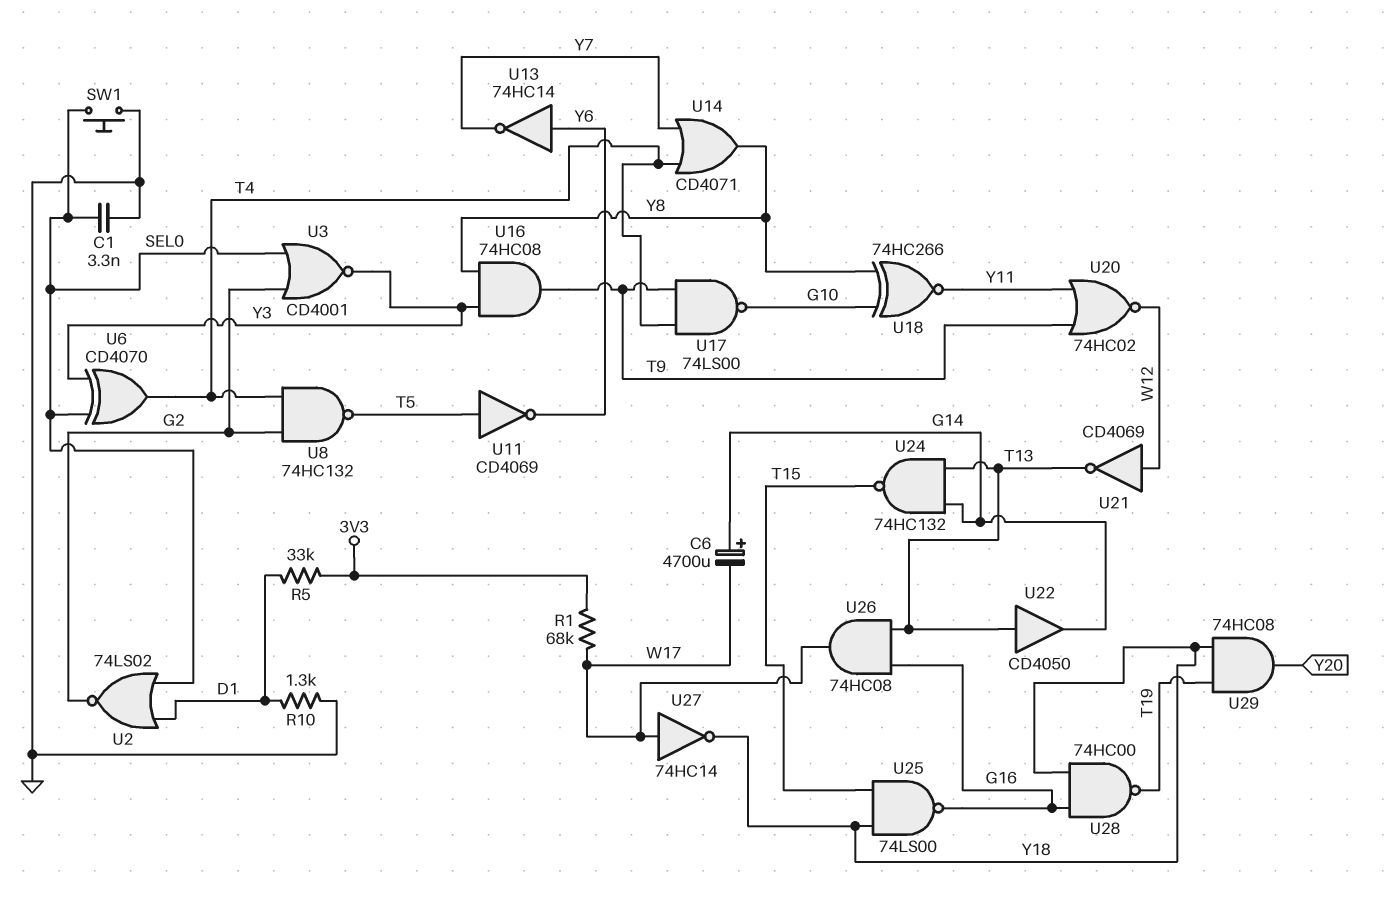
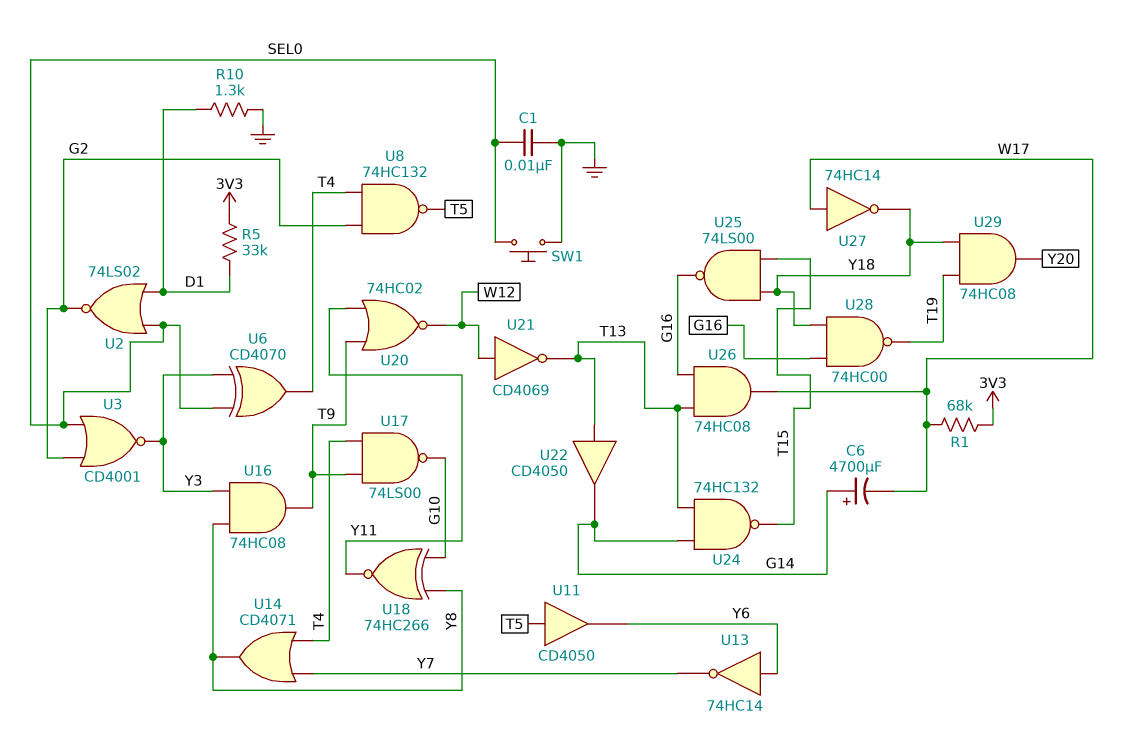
C1: 3.3nF (GND, SEL0) -> 10nF (GND, SEL0)
U11: NOT CD4069 (in T5, out Y6) -> buffer CD4050 (in T5, out Y6)

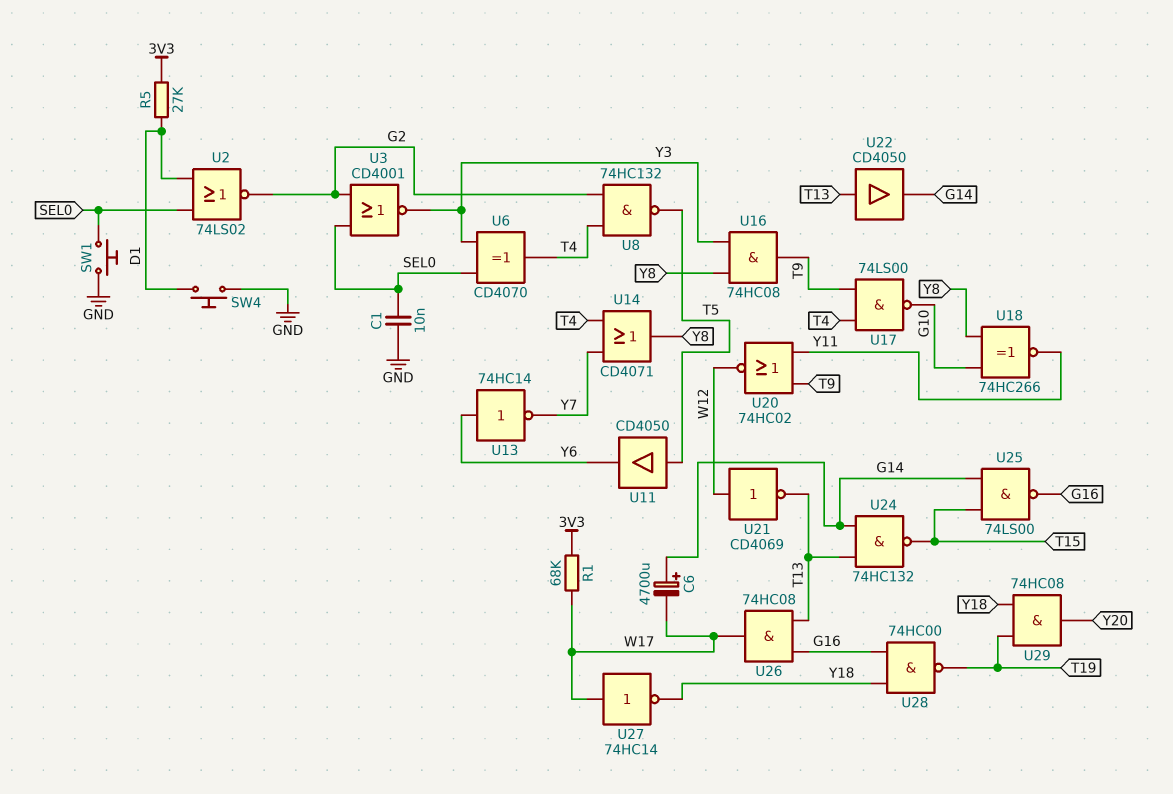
R5: 33k (3V3, D1) -> 27k (3V3, D1)
R10: 1.3k (D1, GND) -> none
SW4: none -> button (D1, GND)
U25: NAND 74LS00 (in T15, in Y18, out G16) -> NAND 74LS00 (in G14, in T15, out G16)

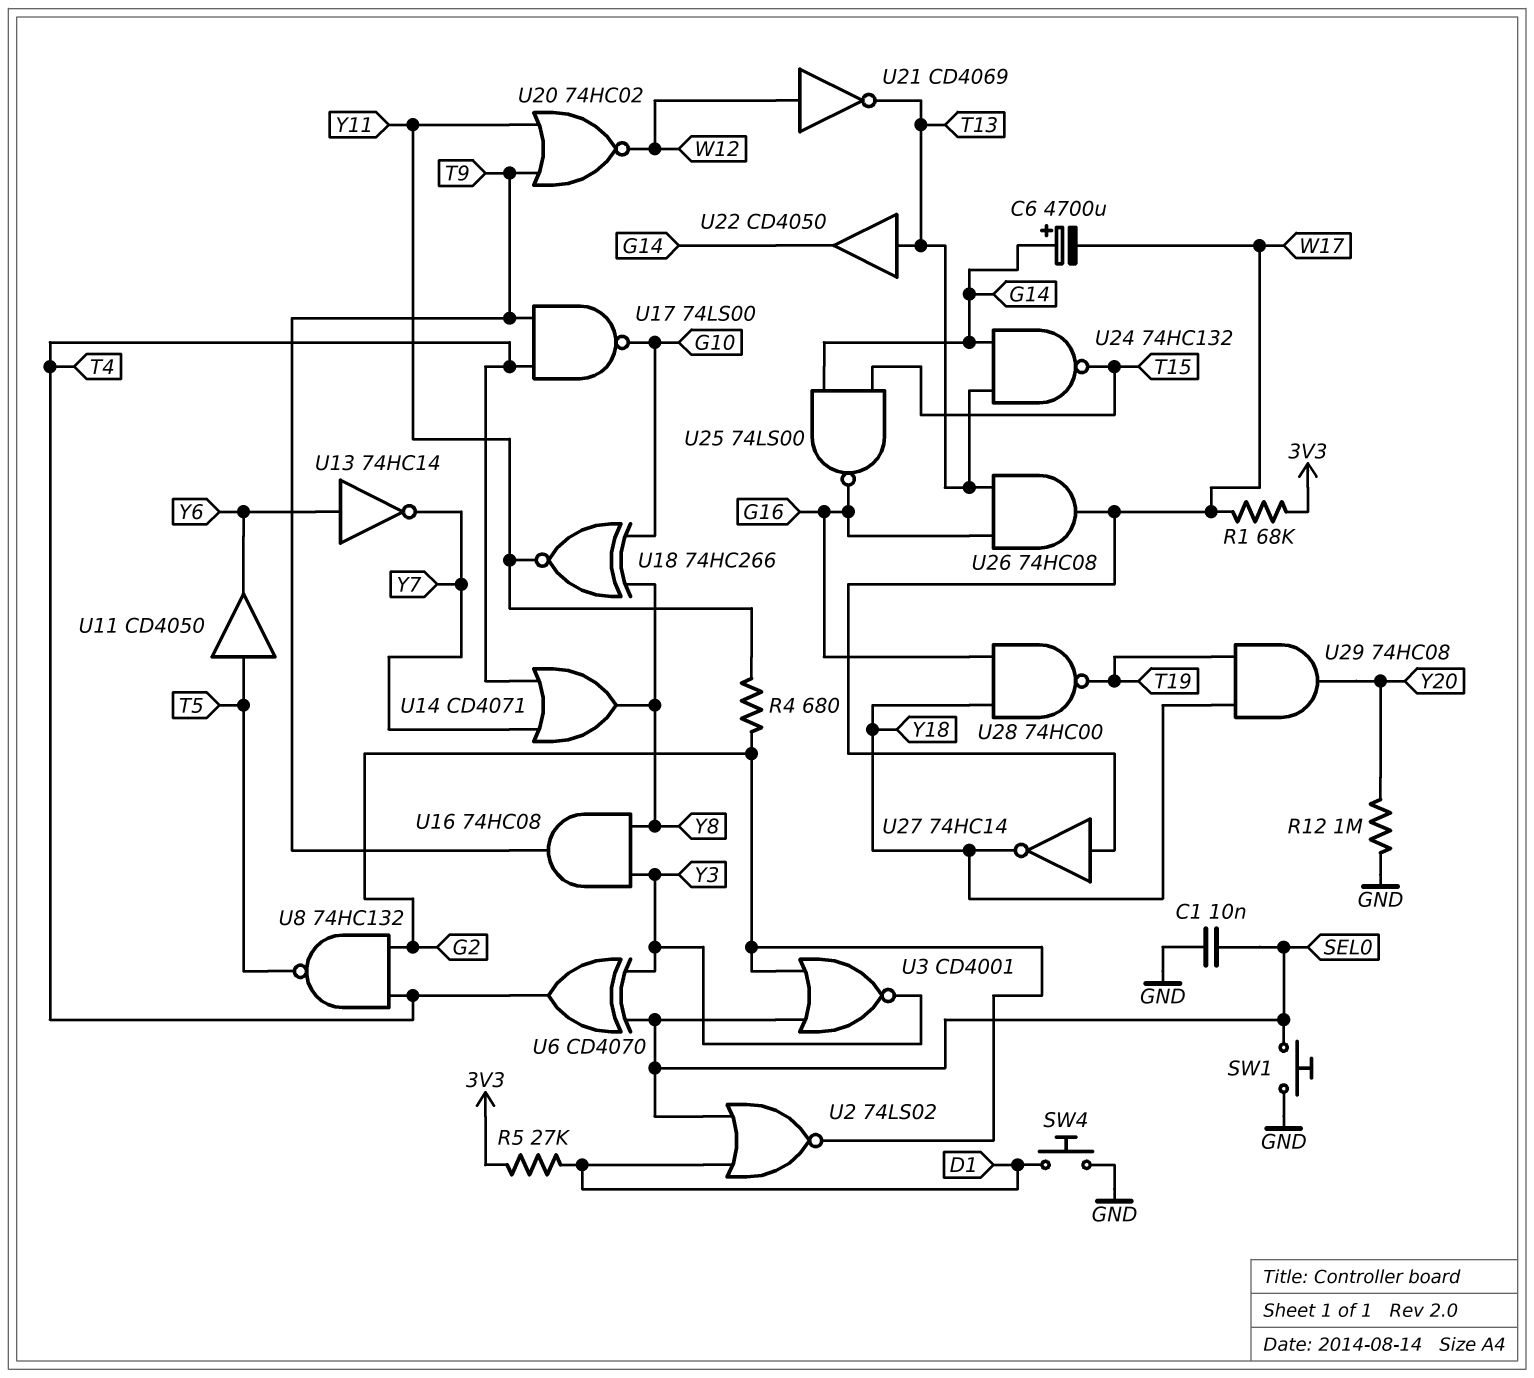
R4: none -> 680 (G2, Y11)
R12: none -> 1M (GND, Y20)

